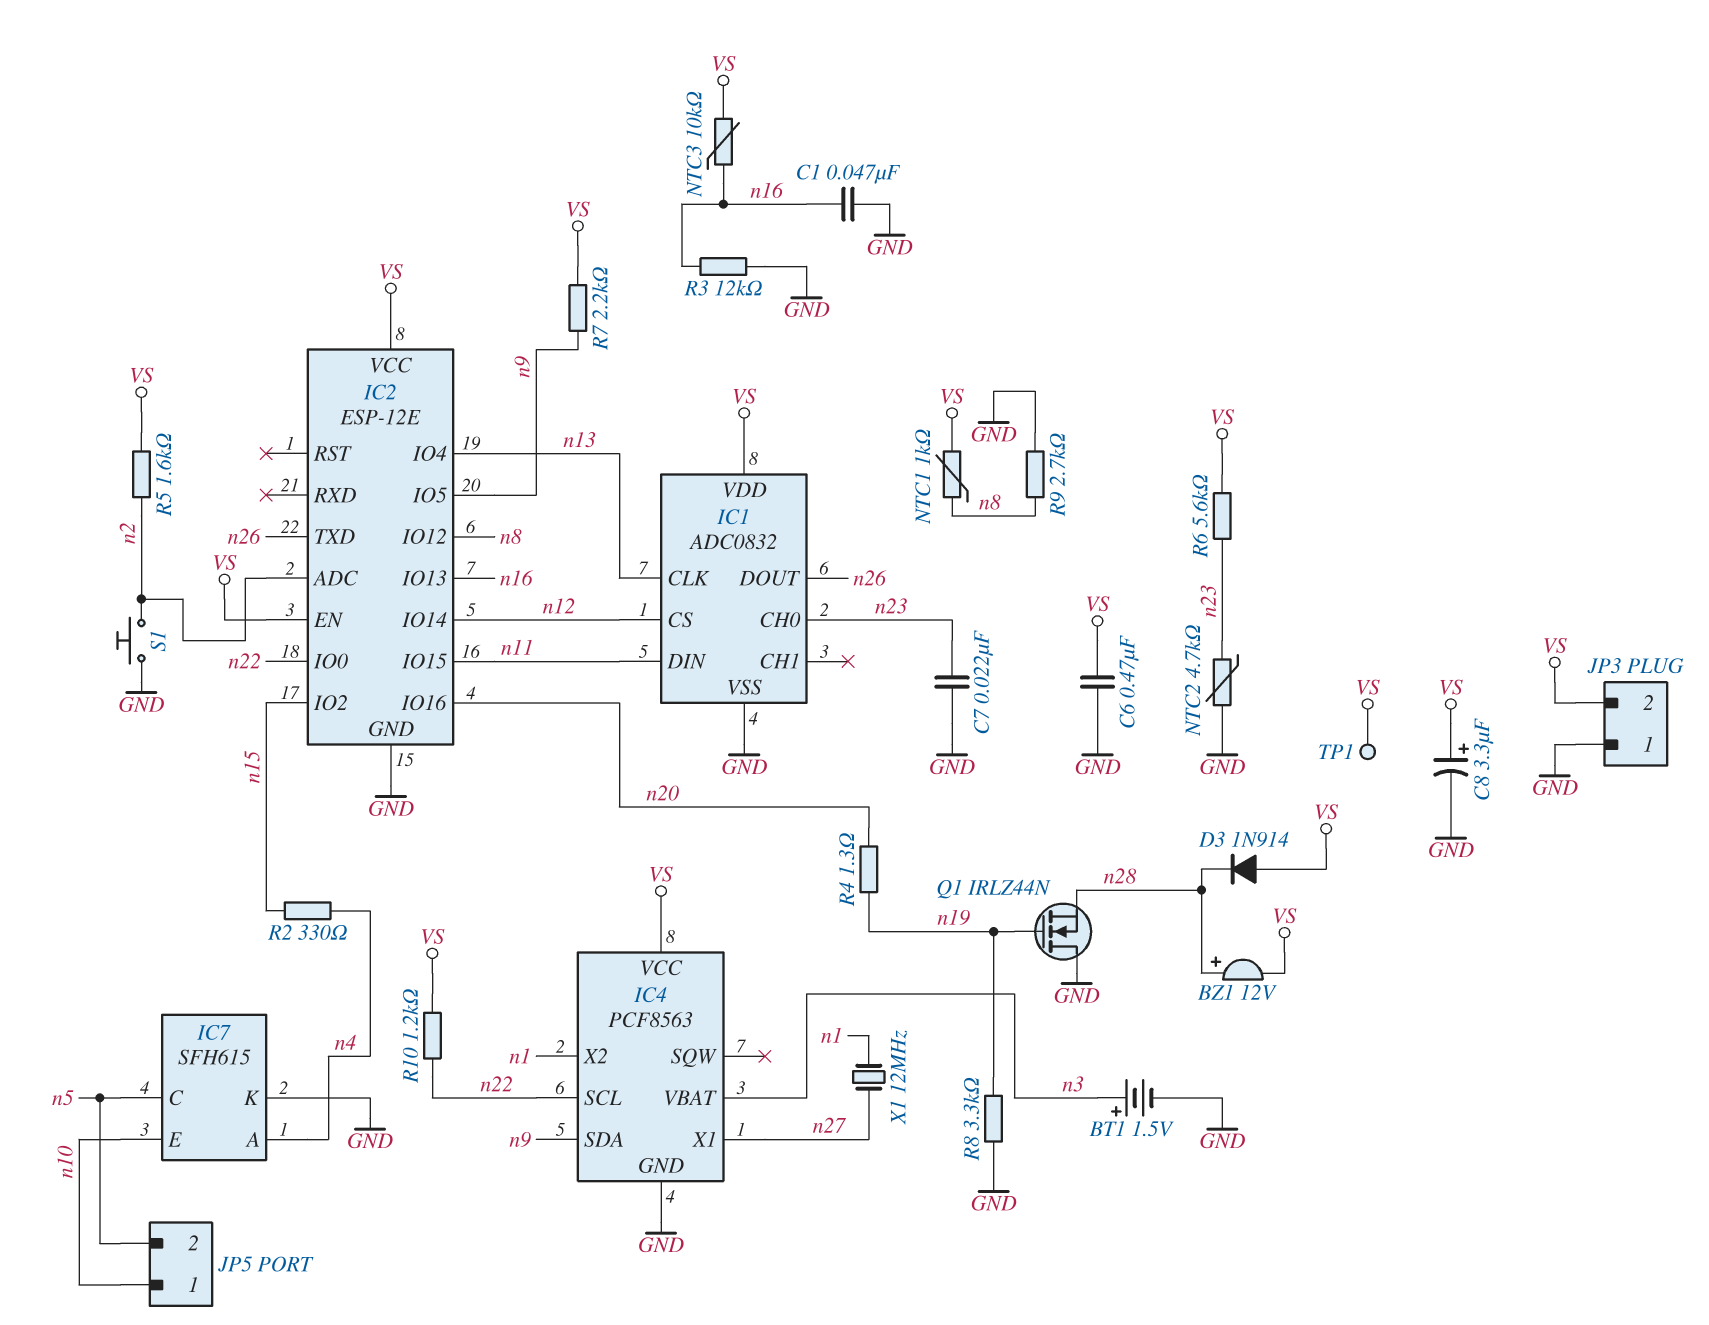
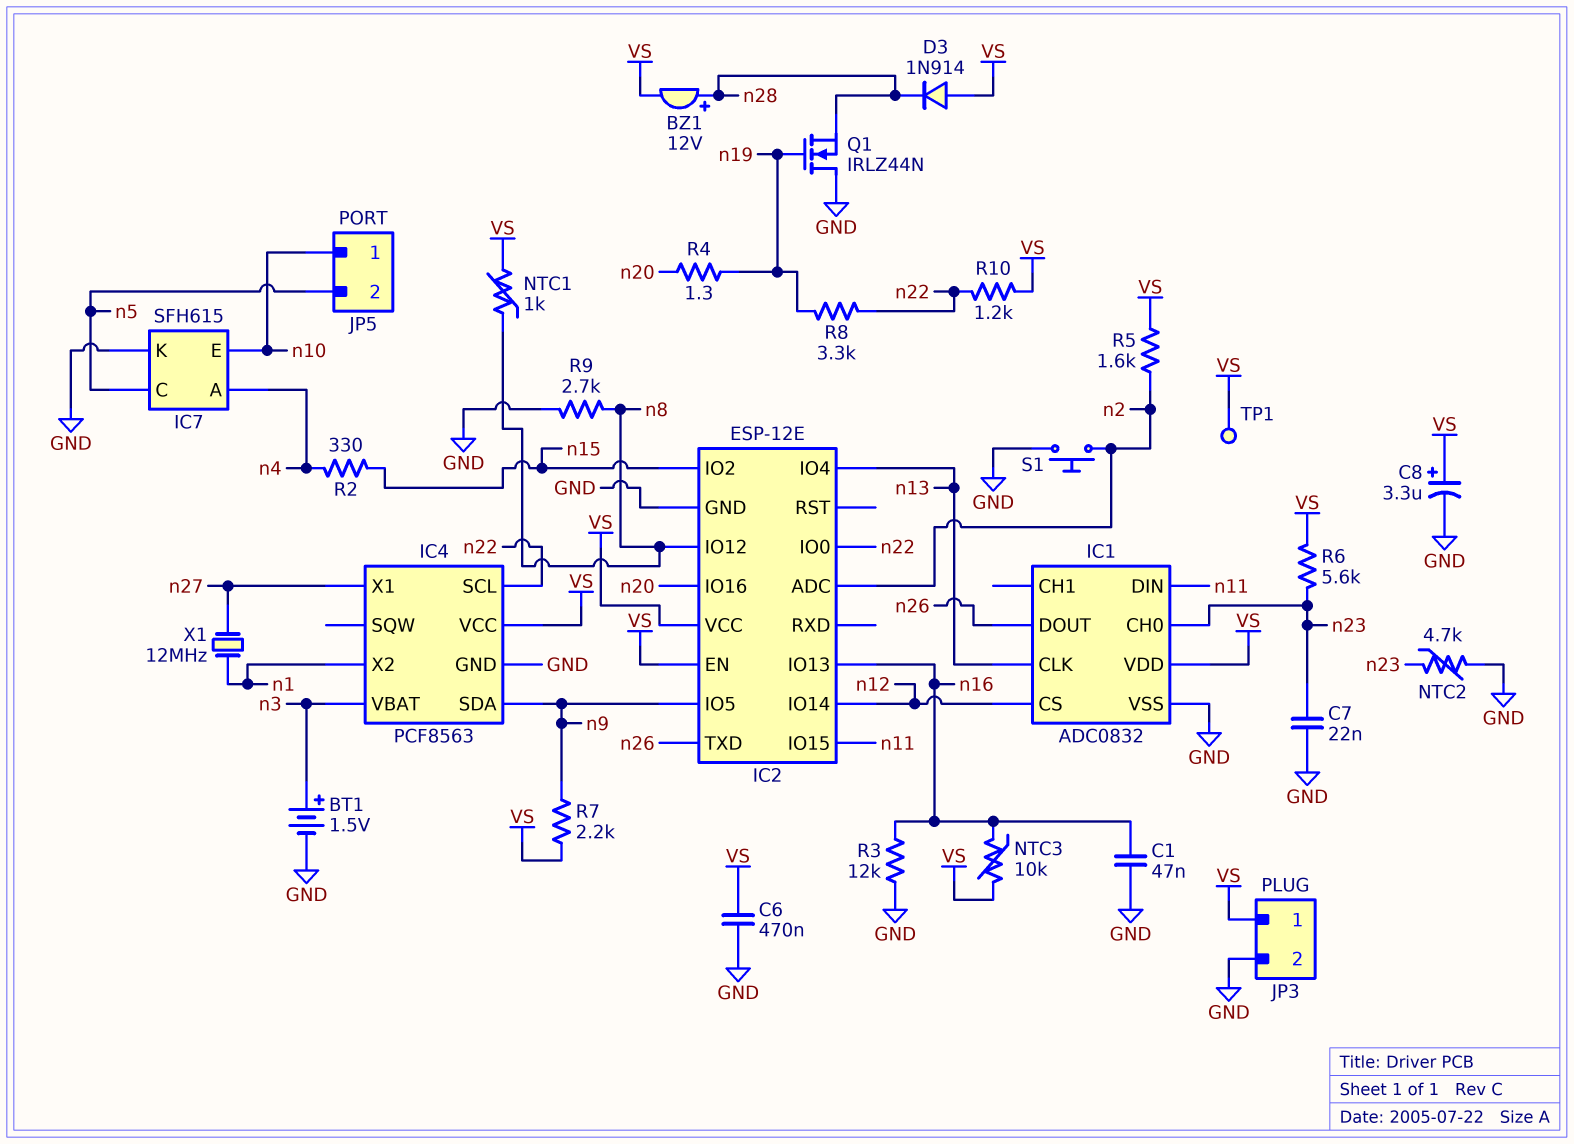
JP3 pin 1: GND -> VS
JP3 pin 2: VS -> GND
R8: 3.3k (GND, n19) -> 3.3k (n19, n22)

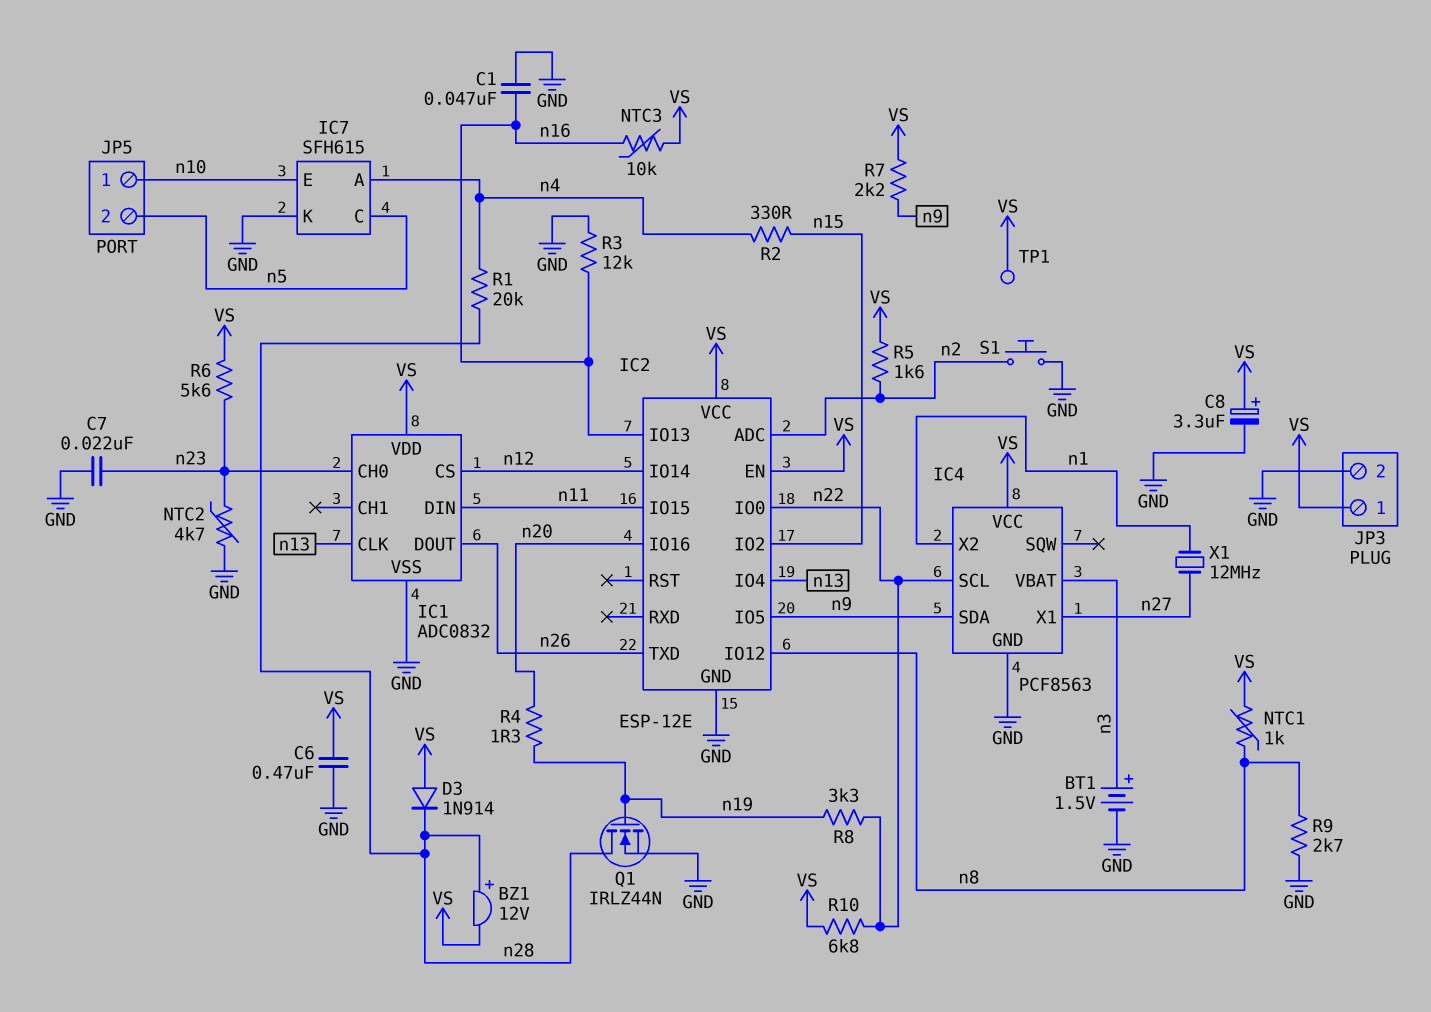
Q1: NMOS IRLZ44N (G n19, D GND, S n28) -> NMOS IRLZ44N (G n19, D n28, S GND)
R1: none -> 20k (n4, n28)
R10: 1.2k (VS, n22) -> 6.8k (VS, n22)

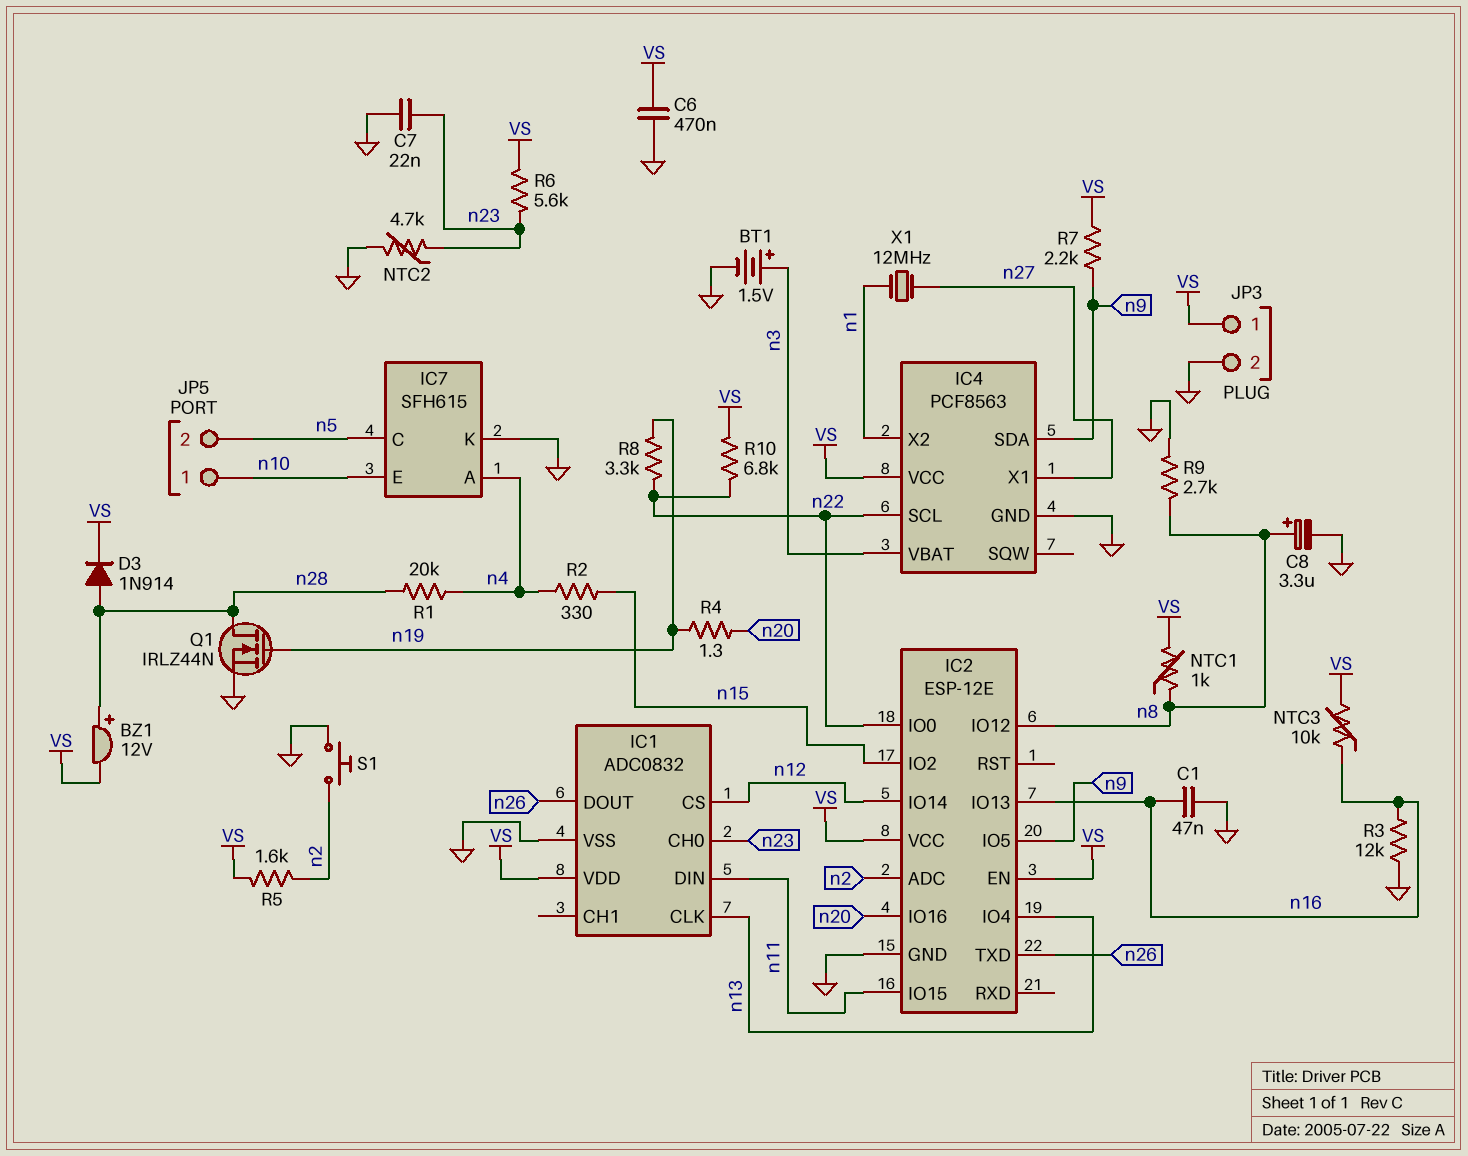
C8: 3.3uF (plus VS, minus GND) -> 3.3uF (plus n8, minus GND)
D3: diode 1N914 (A VS, K n28) -> diode 1N914 (A n28, K VS)
TP1: test point (VS) -> none

